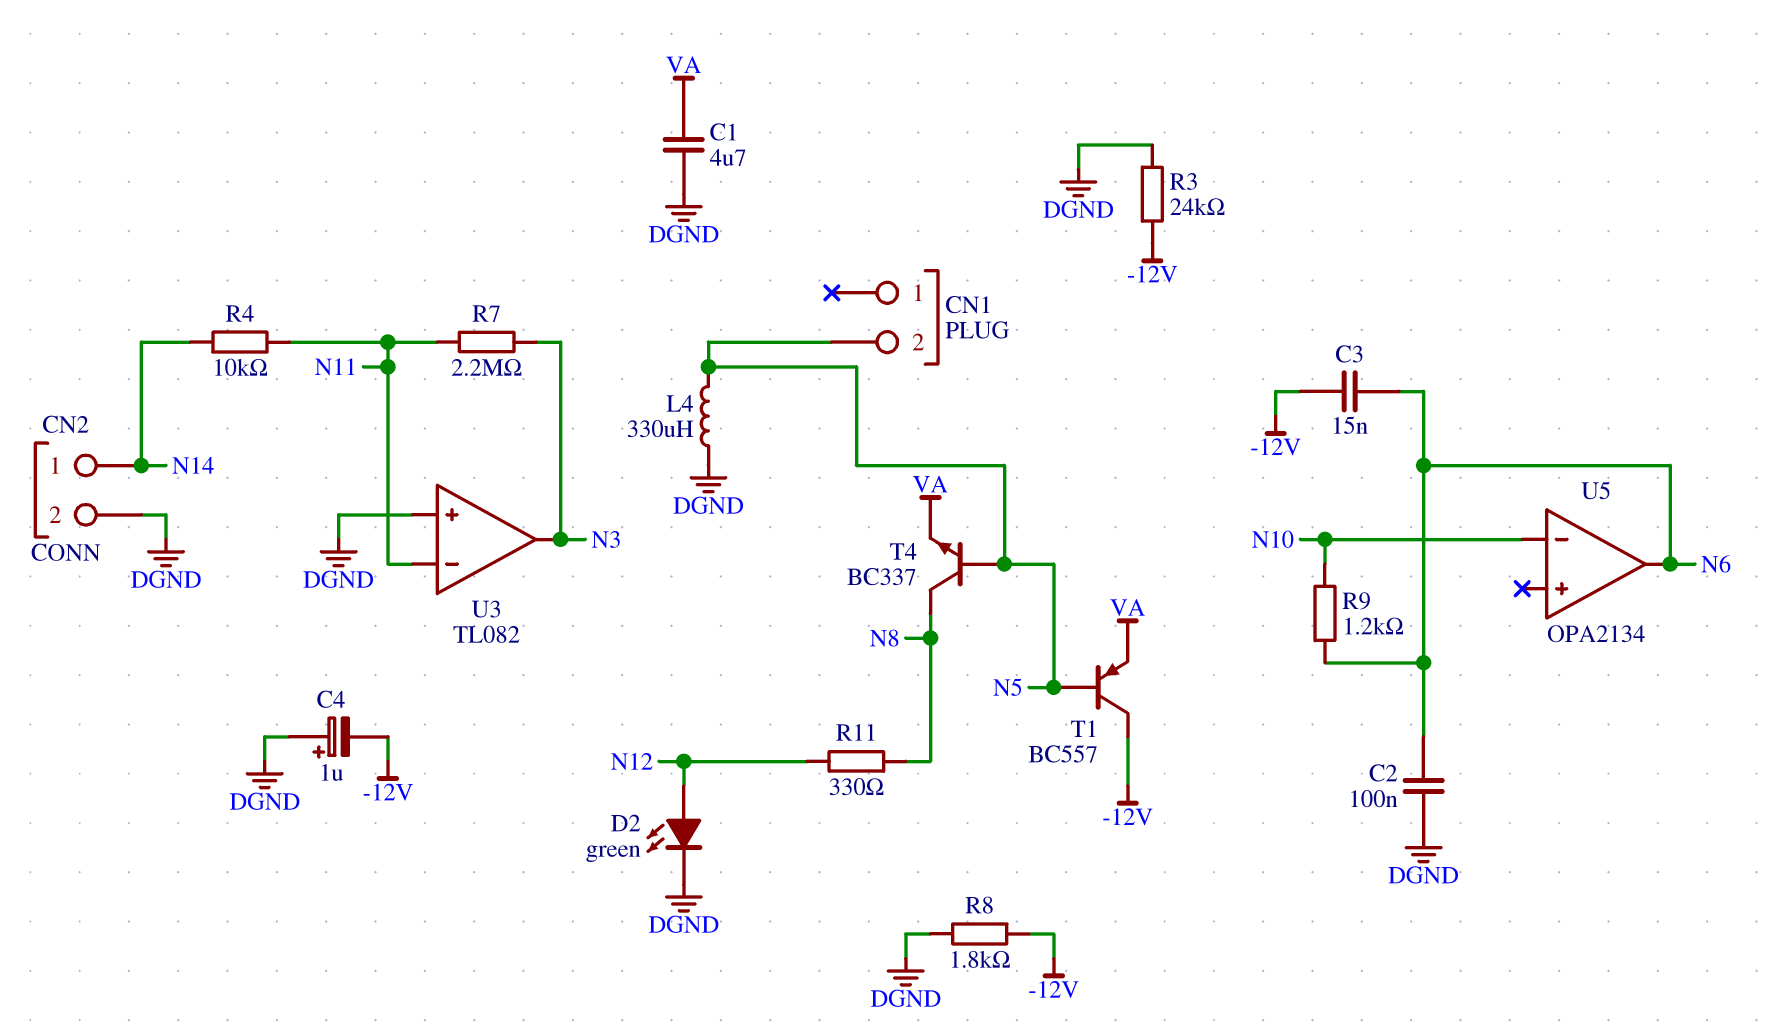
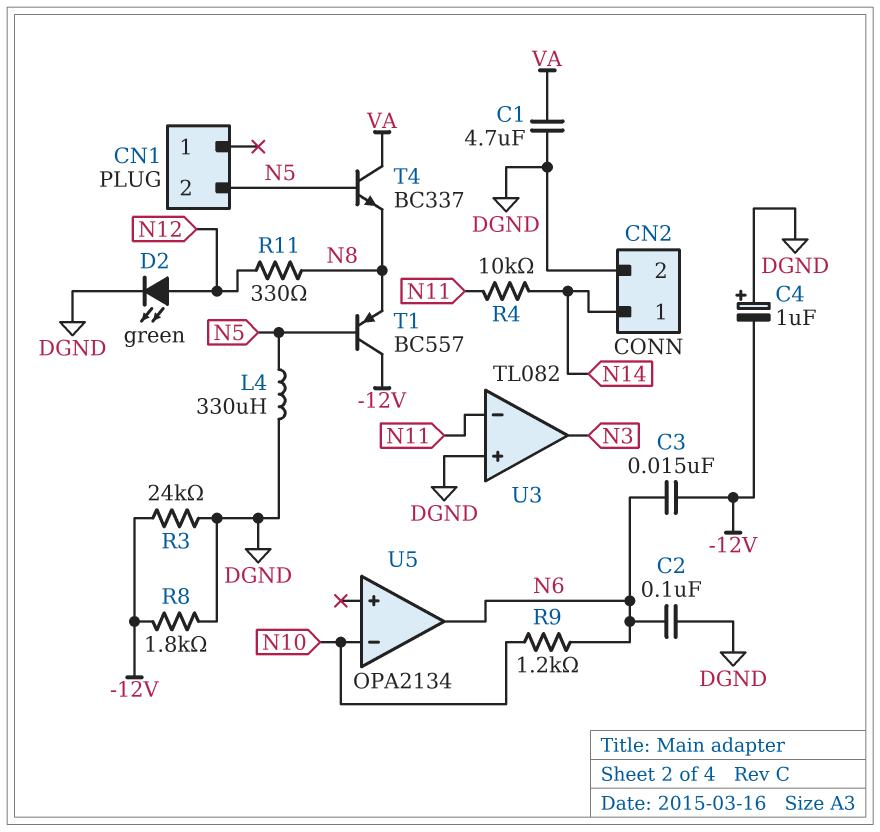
R7: 2.2M (N3, N11) -> none
T1: PNP BC557 (B N5, C -12V, E VA) -> PNP BC557 (B N5, C -12V, E N8)
T4: NPN BC337 (B N5, C N8, E VA) -> NPN BC337 (B N5, C VA, E N8)

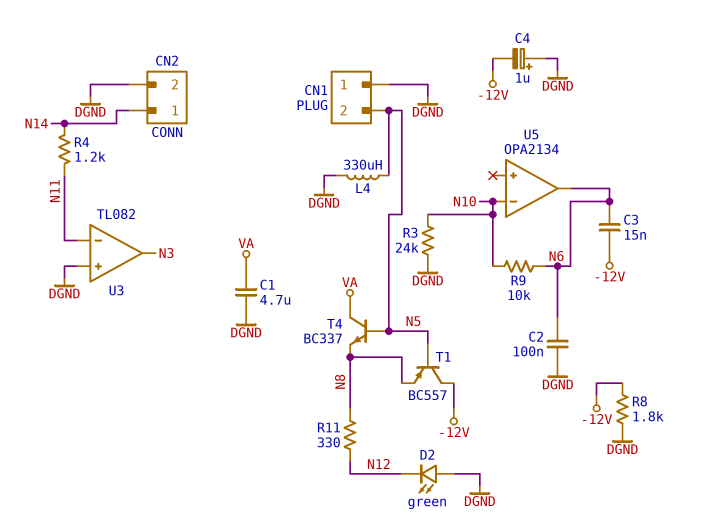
CN1 pin 1: none -> DGND
D2: LED green (A N12, K DGND) -> LED green (A DGND, K N12)
R3: 24k (-12V, DGND) -> 24k (DGND, N10)
R4: 10k (N11, N14) -> 1.2k (N11, N14)
R9: 1.2k (N6, N10) -> 10k (N6, N10)

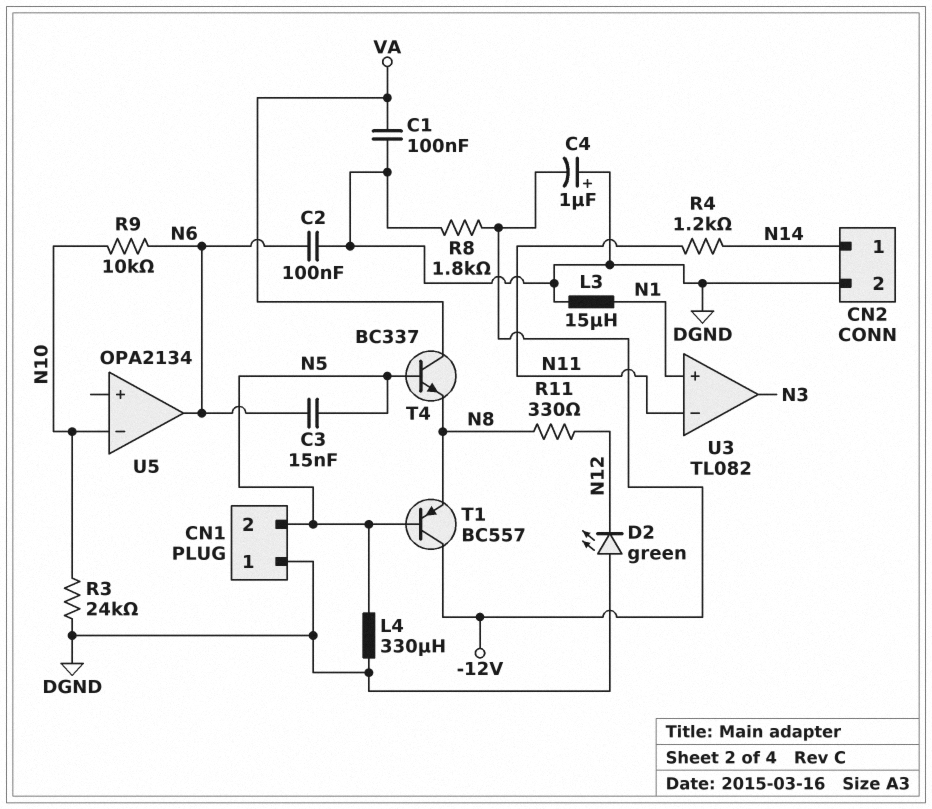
C1: 4.7uF (DGND, VA) -> 100nF (DGND, VA)
C3: 15nF (-12V, N6) -> 15nF (N5, N6)
L3: none -> 15uH (DGND, N1)
U3 pin in+: DGND -> N1

